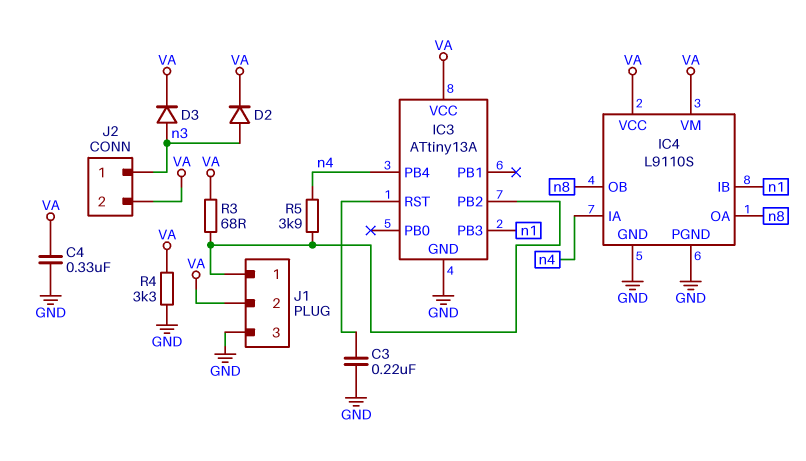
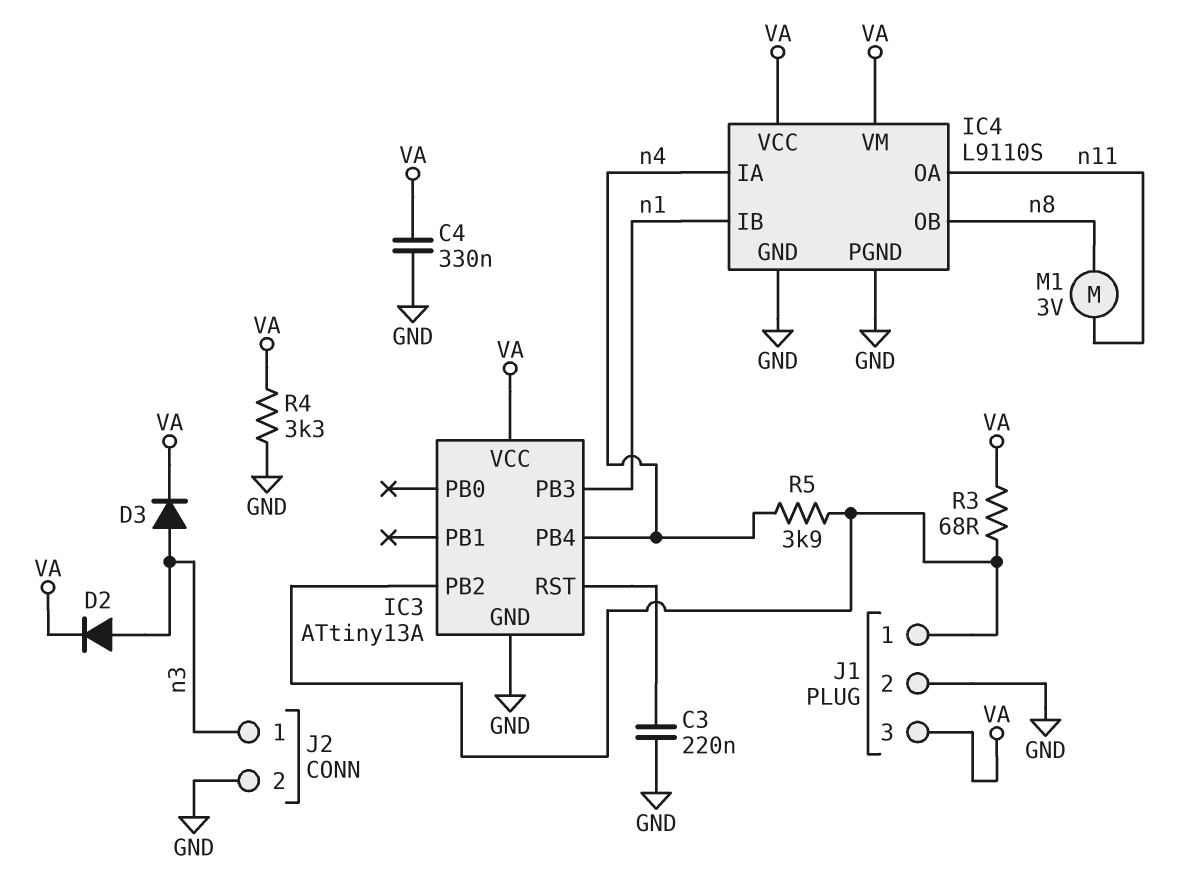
IC4 pin OA: n8 -> n11
J1 pin 2: VA -> GND
J1 pin 3: GND -> VA
J2 pin 2: VA -> GND
M1: none -> motor 3V (n8, n11)

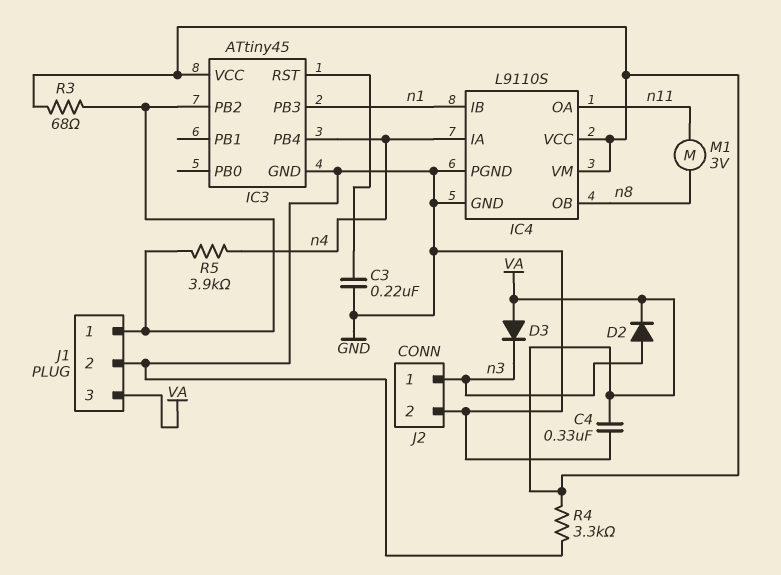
D3: diode (A n3, K VA) -> diode (A VA, K n3)
IC3: ATtiny13A -> ATtiny45

